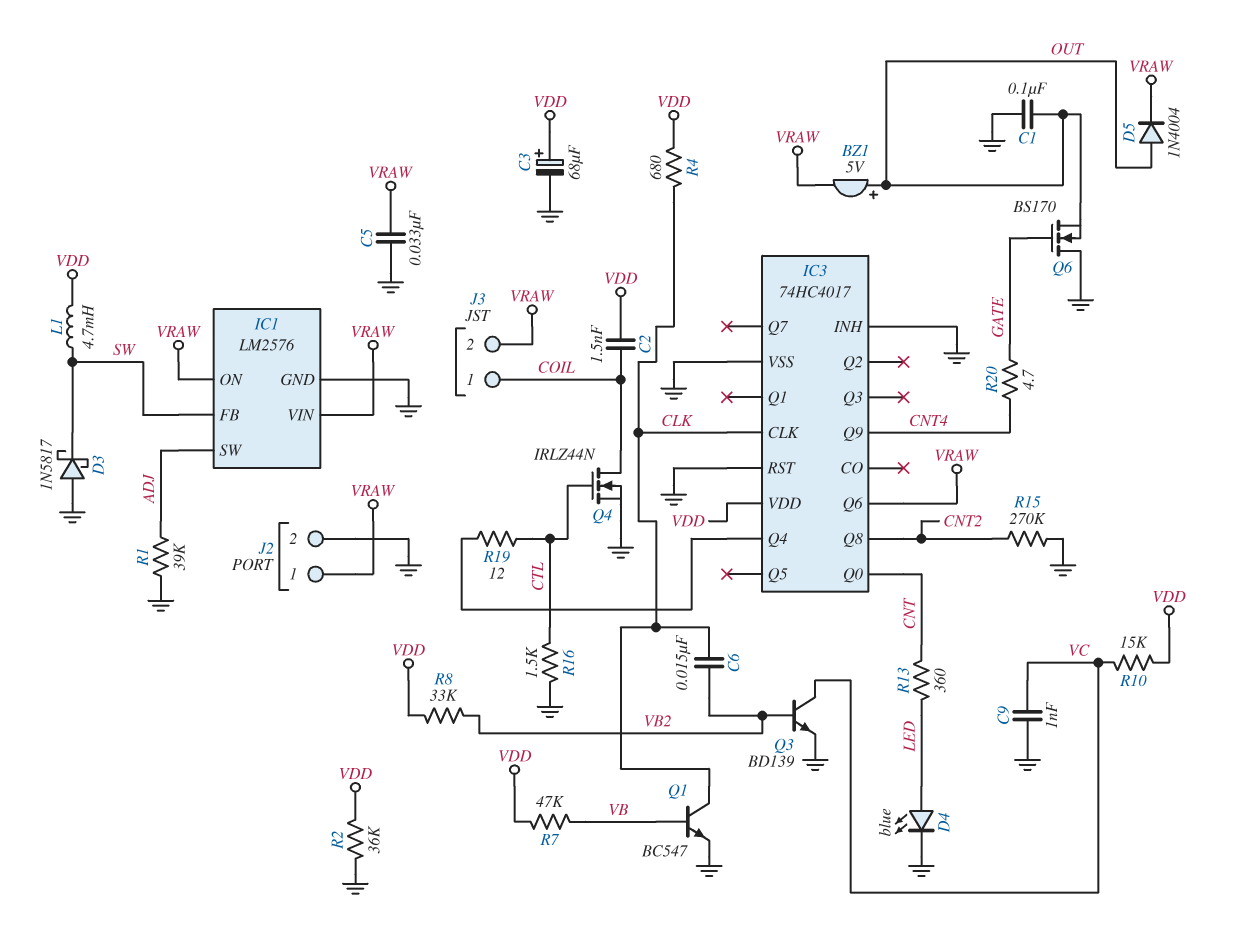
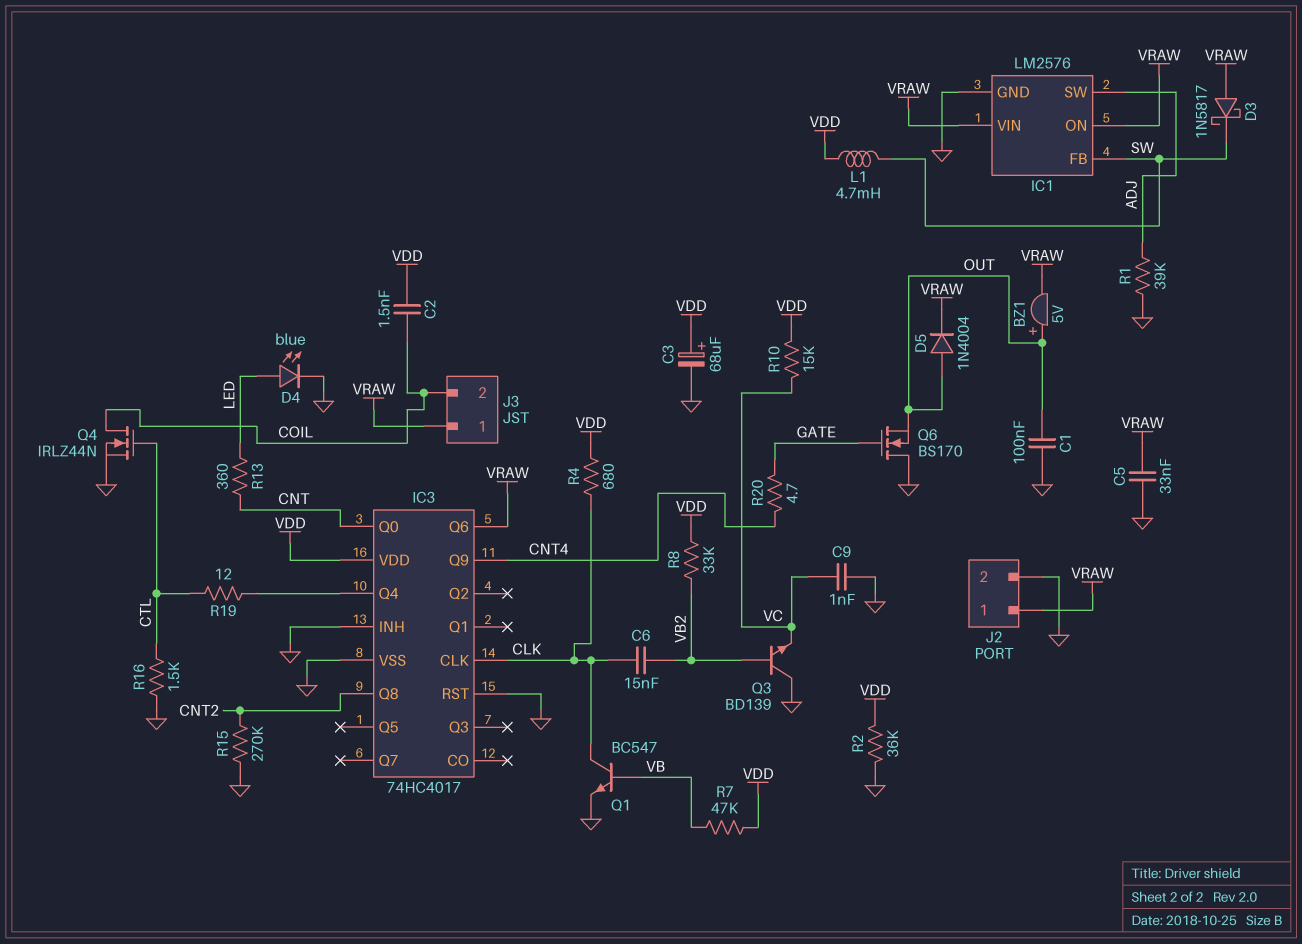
D3: schottky 1N5817 (A GND, K SW) -> schottky 1N5817 (A VRAW, K SW)
J3 pin 1: COIL -> VRAW
J3 pin 2: VRAW -> COIL
Q3: NPN BD139 (B VB2, C VC, E GND) -> NPN BD139 (B VB2, C GND, E VC)

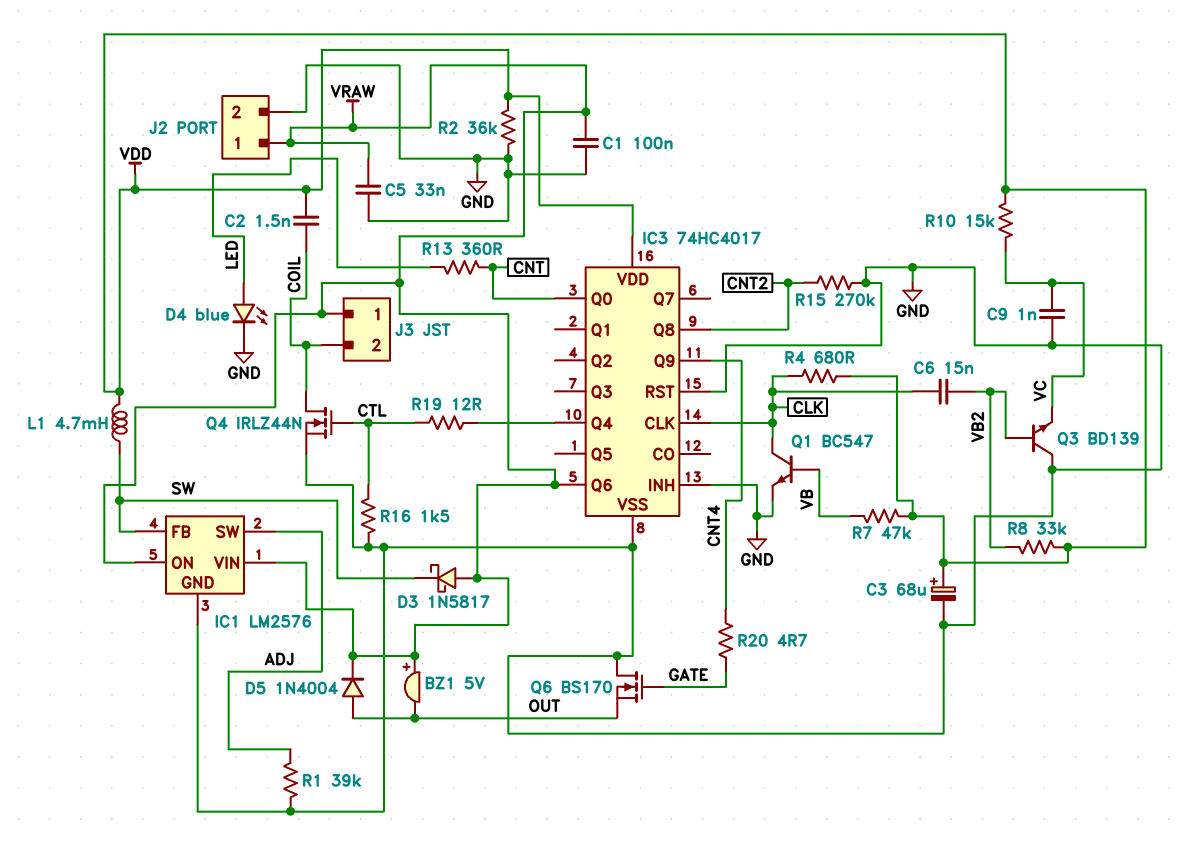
BZ1: buzzer 5V (plus OUT, minus VRAW) -> buzzer 5V (plus VRAW, minus OUT)
C1: 100nF (GND, OUT) -> 100nF (GND, VRAW)

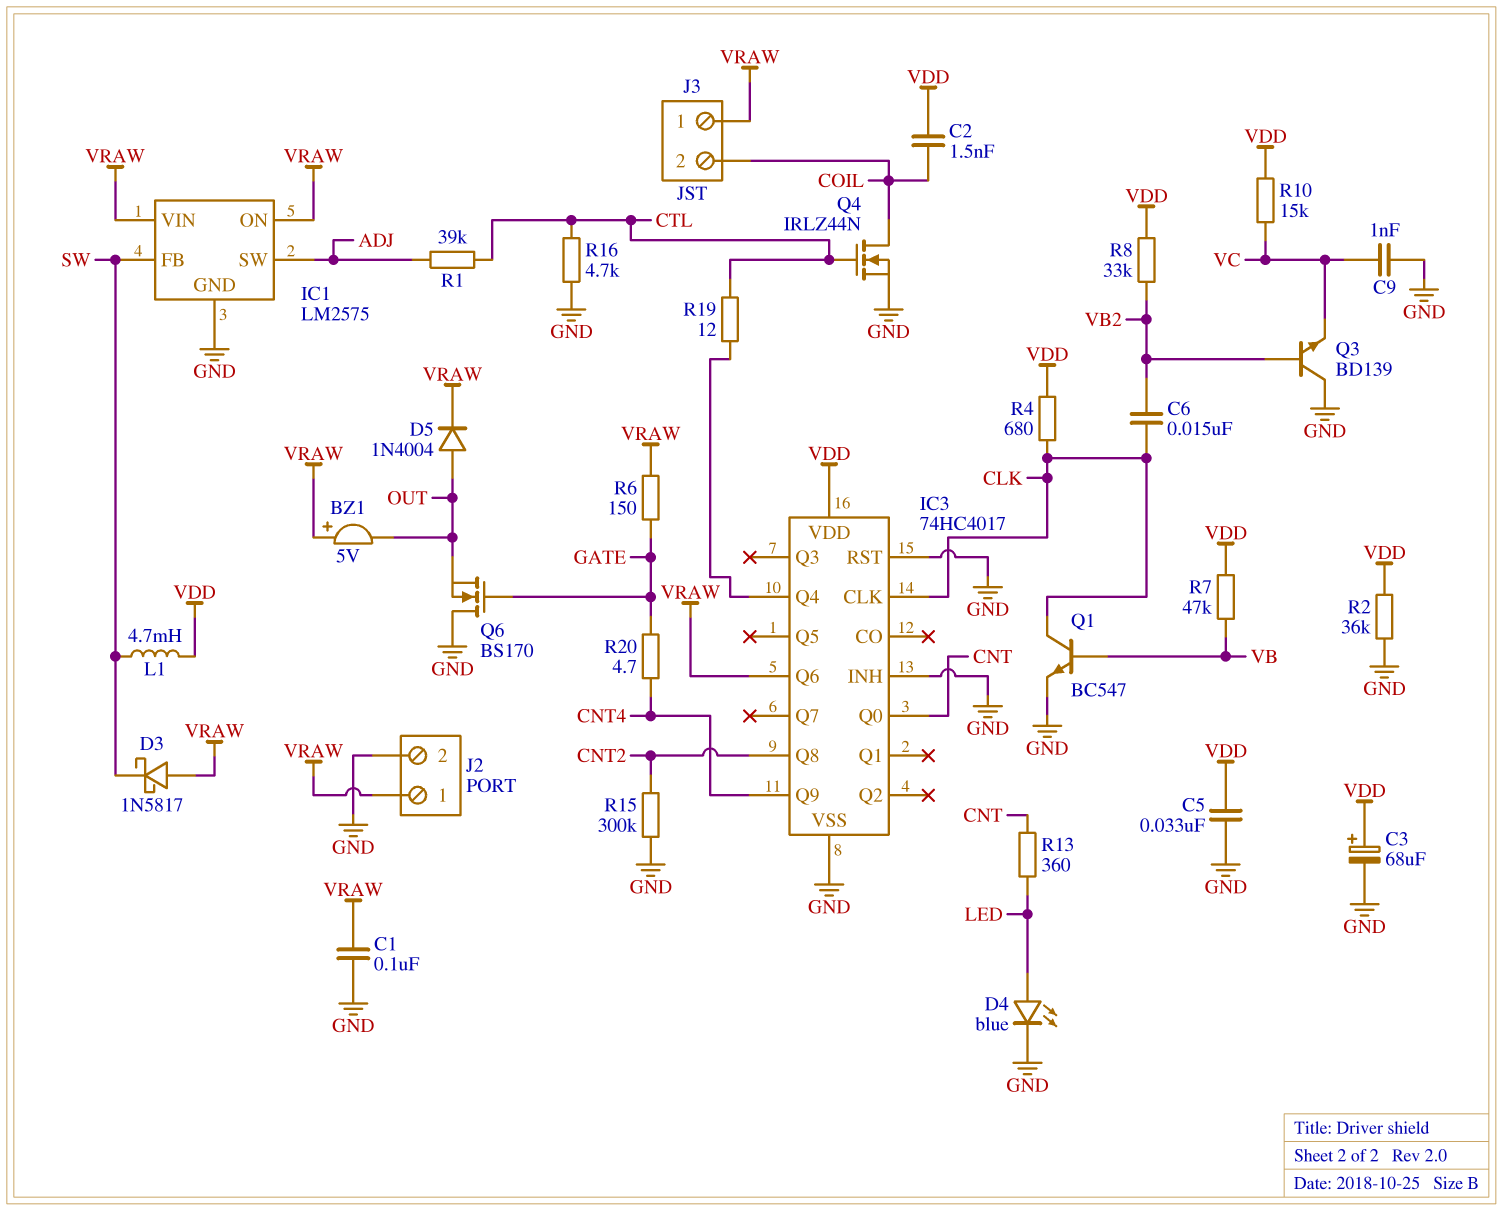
C5: 33nF (GND, VRAW) -> 33nF (GND, VDD)
IC1: LM2576 -> LM2575
R1: 39k (ADJ, GND) -> 39k (ADJ, CTL)
R6: none -> 150 (GATE, VRAW)
R15: 270k (CNT2, GND) -> 300k (CNT2, GND)
R16: 1.5k (CTL, GND) -> 4.7k (CTL, GND)

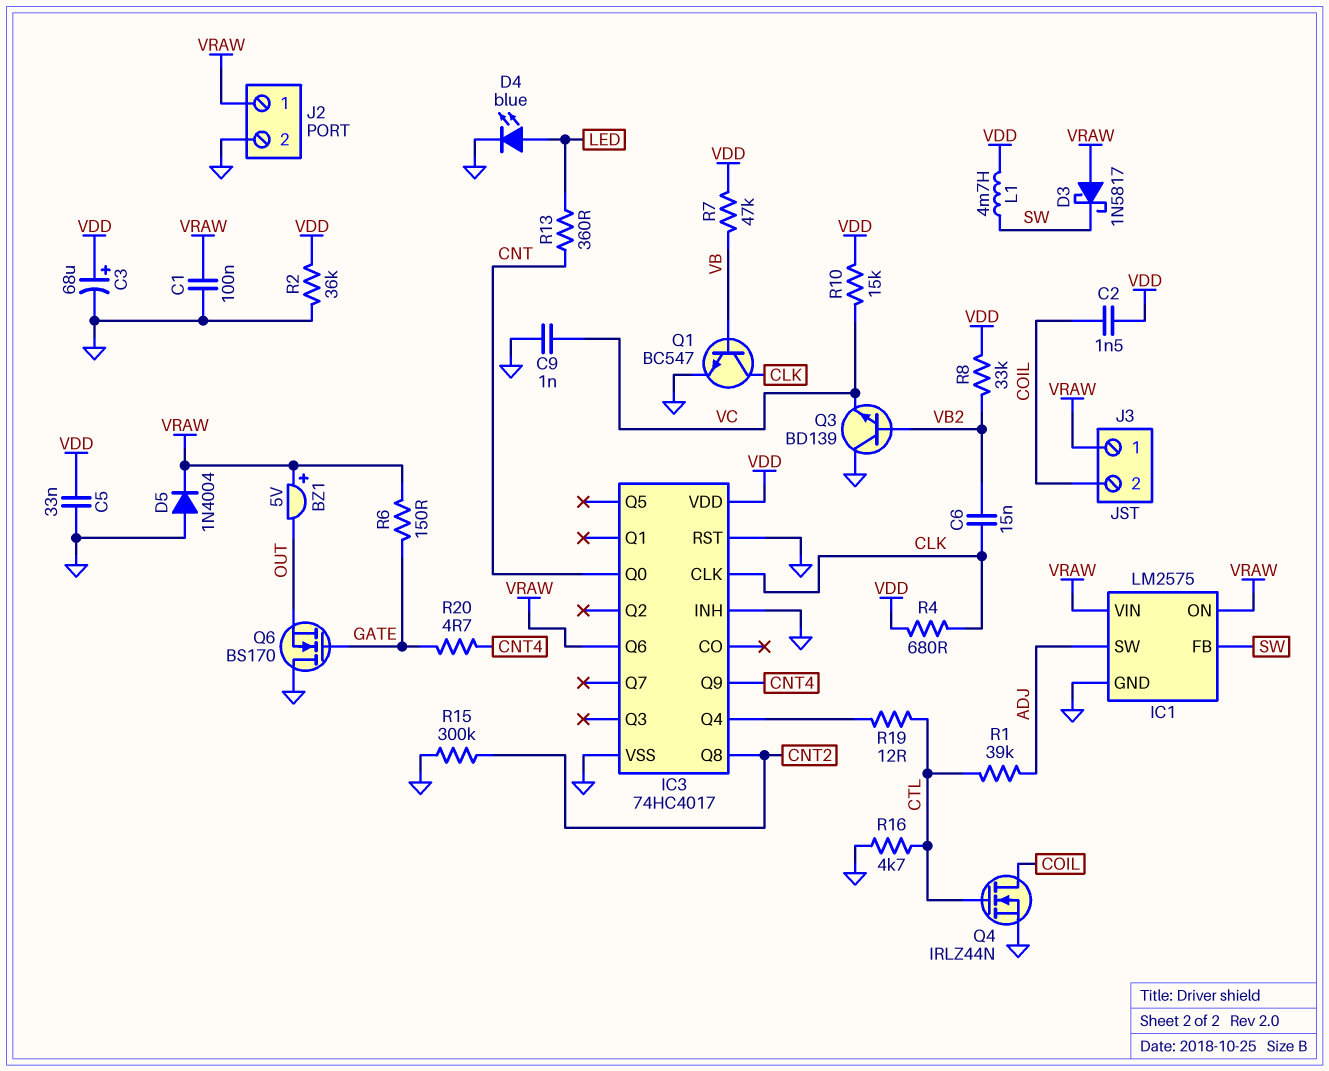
D5: diode 1N4004 (A OUT, K VRAW) -> diode 1N4004 (A GND, K VRAW)

